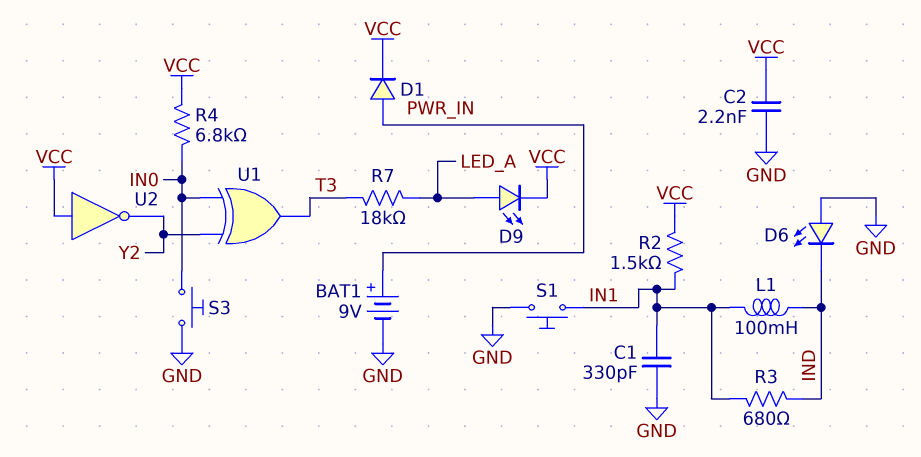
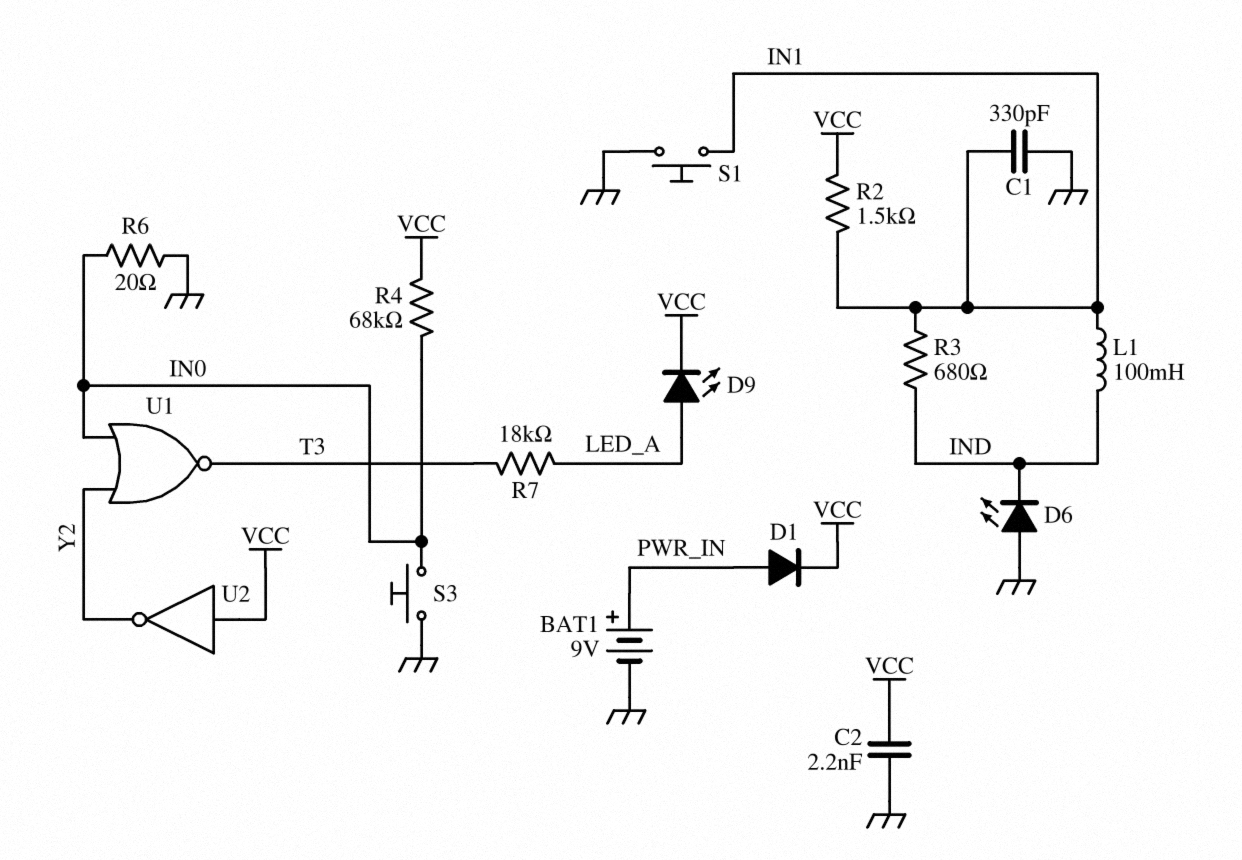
R4: 6.8k (IN0, VCC) -> 68k (IN0, VCC)
R6: none -> 20 (GND, IN0)
U1: XOR (in IN0, in Y2, out T3) -> NOR (in IN0, in Y2, out T3)

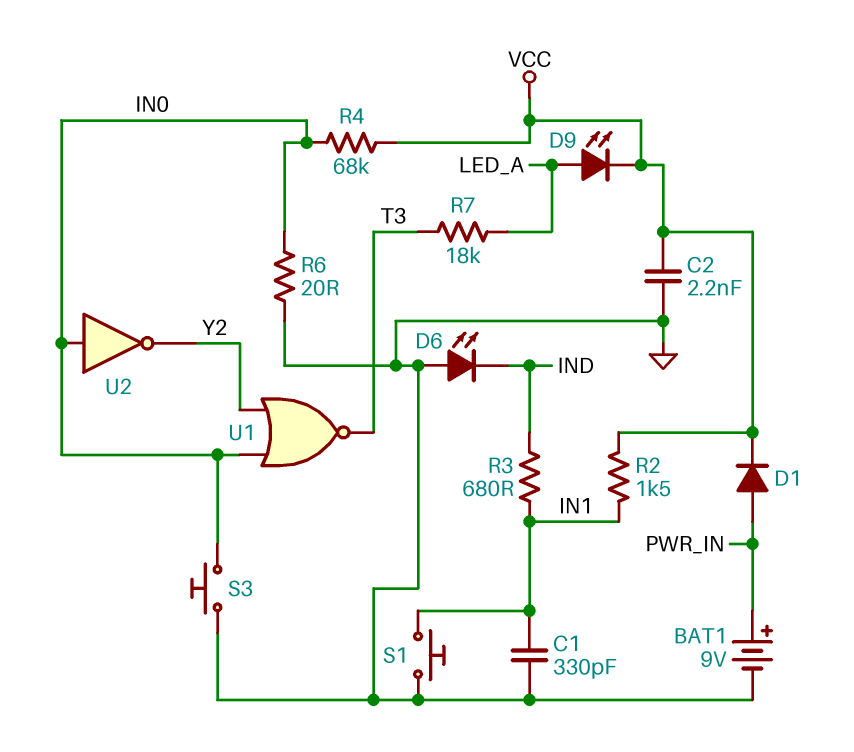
L1: 100mH (IN1, IND) -> none
U2: NOT (in VCC, out Y2) -> NOT (in IN0, out Y2)

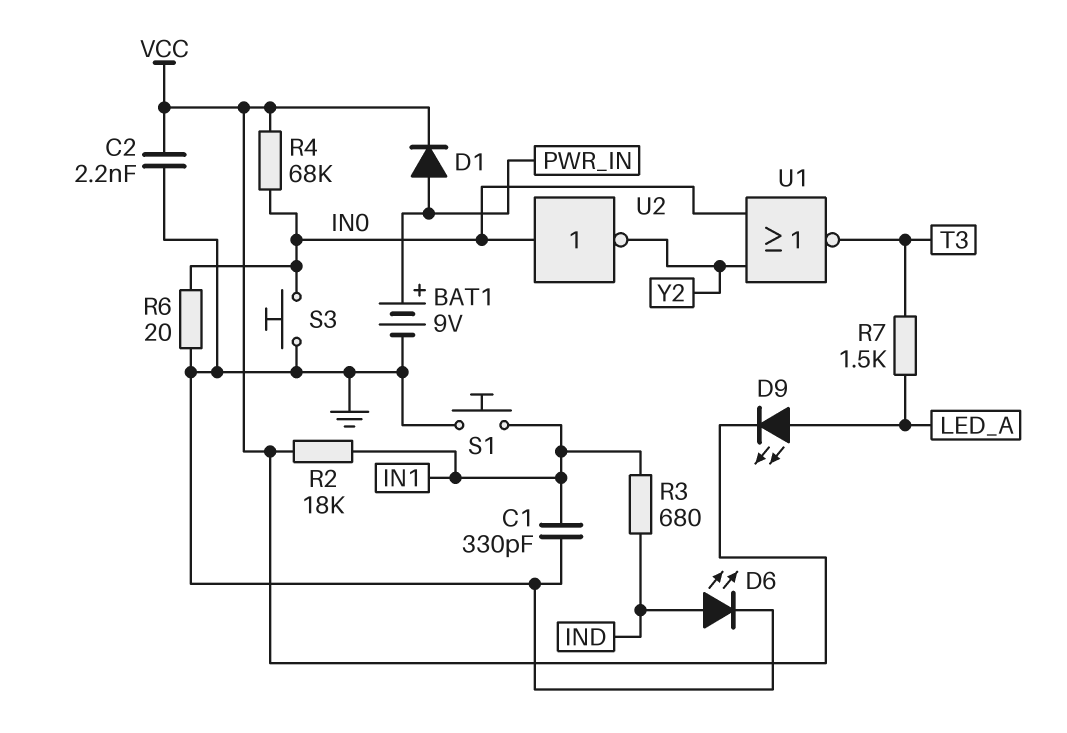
D6: LED (A GND, K IND) -> LED (A IND, K GND)
R2: 1.5k (IN1, VCC) -> 18k (IN1, VCC)
R7: 18k (LED_A, T3) -> 1.5k (LED_A, T3)

